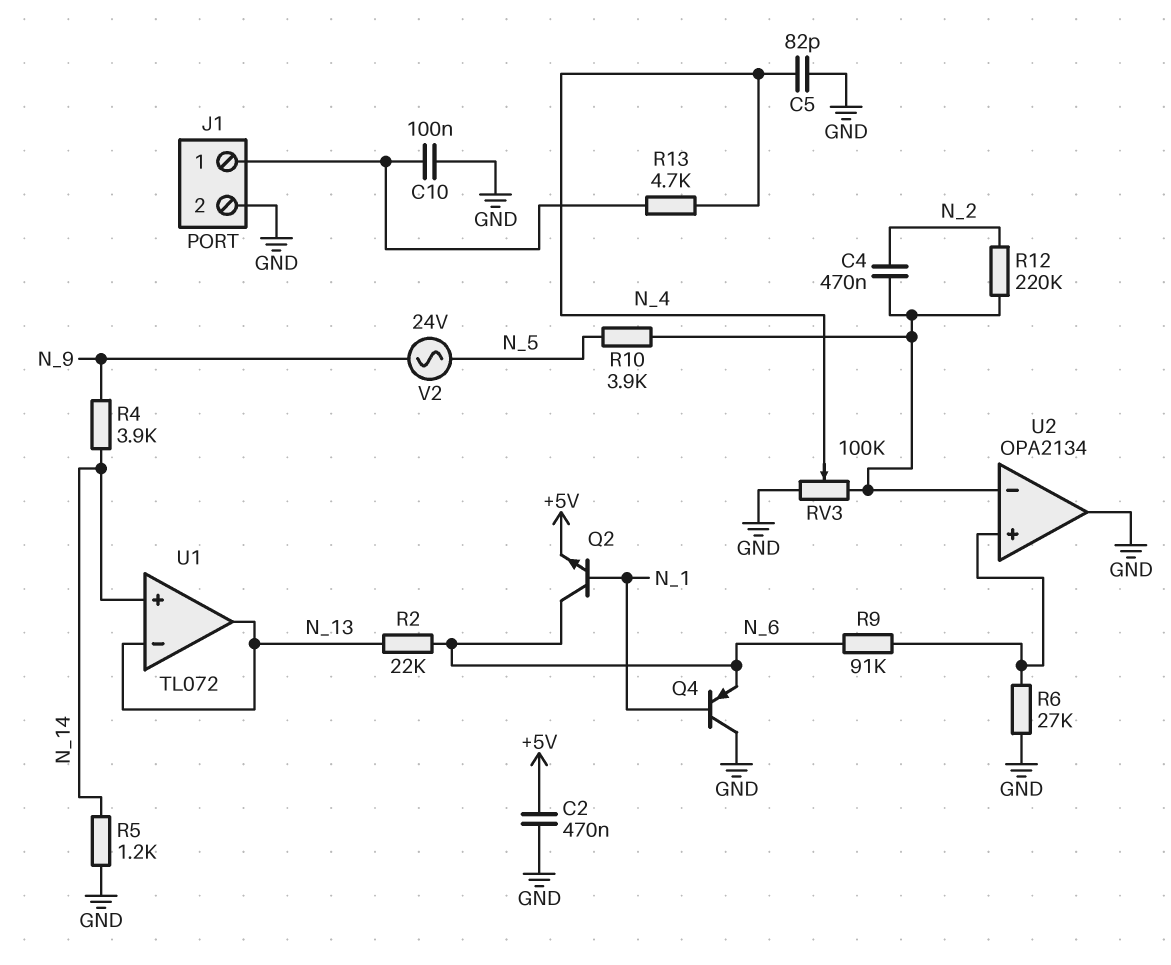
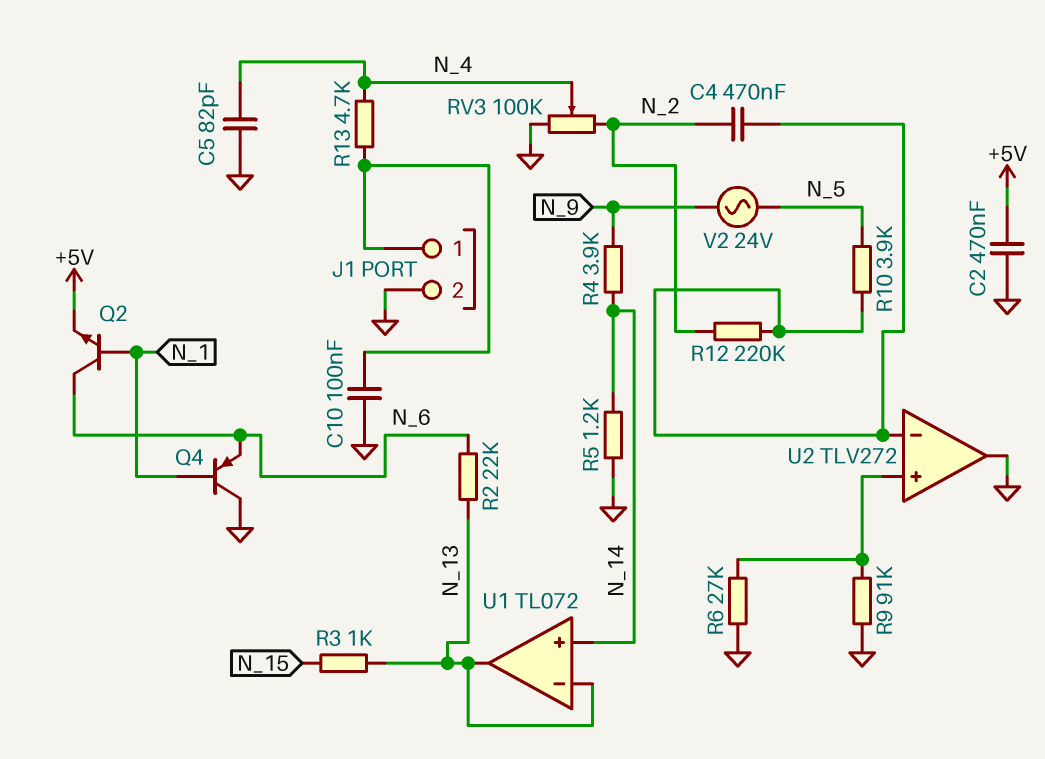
R3: none -> 1k (N_13, N_15)
R9: 91k (N_6, U2/in+) -> 91k (GND, U2/in+)
RV3: 100k (GND, U2/in-, wiper N_4) -> 100k (GND, N_2, wiper N_4)
U2: OPA2134 -> TLV272

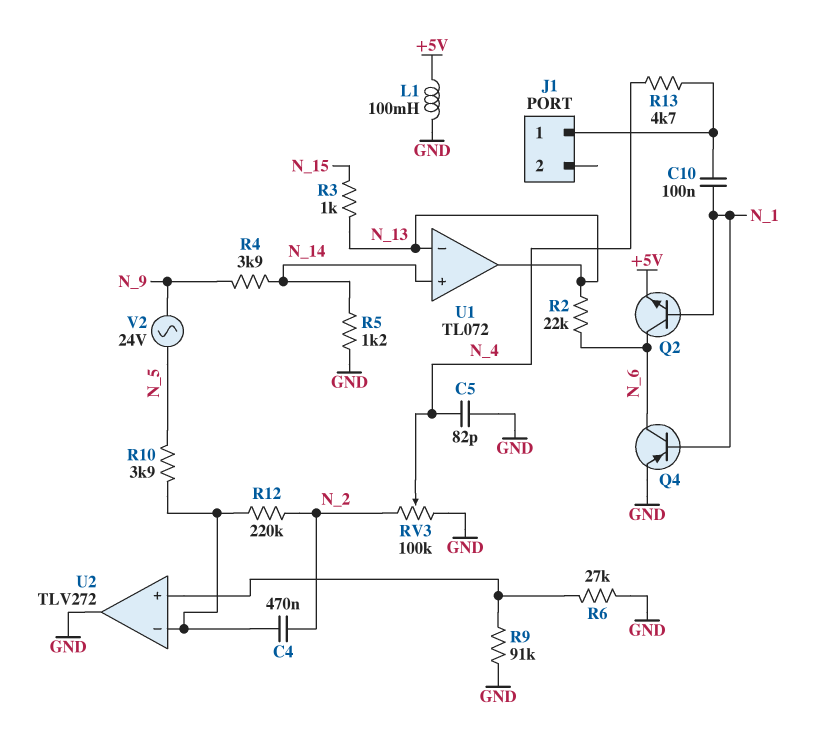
C2: 470nF (+5V, GND) -> none
C10: 100nF (GND, J1/1) -> 100nF (J1/1, N_1)
J1 pin 2: GND -> none
L1: none -> 100mH (+5V, GND)
Q4: PNP (B N_1, C GND, E N_6) -> PNP (B N_1, C N_6, E GND)

